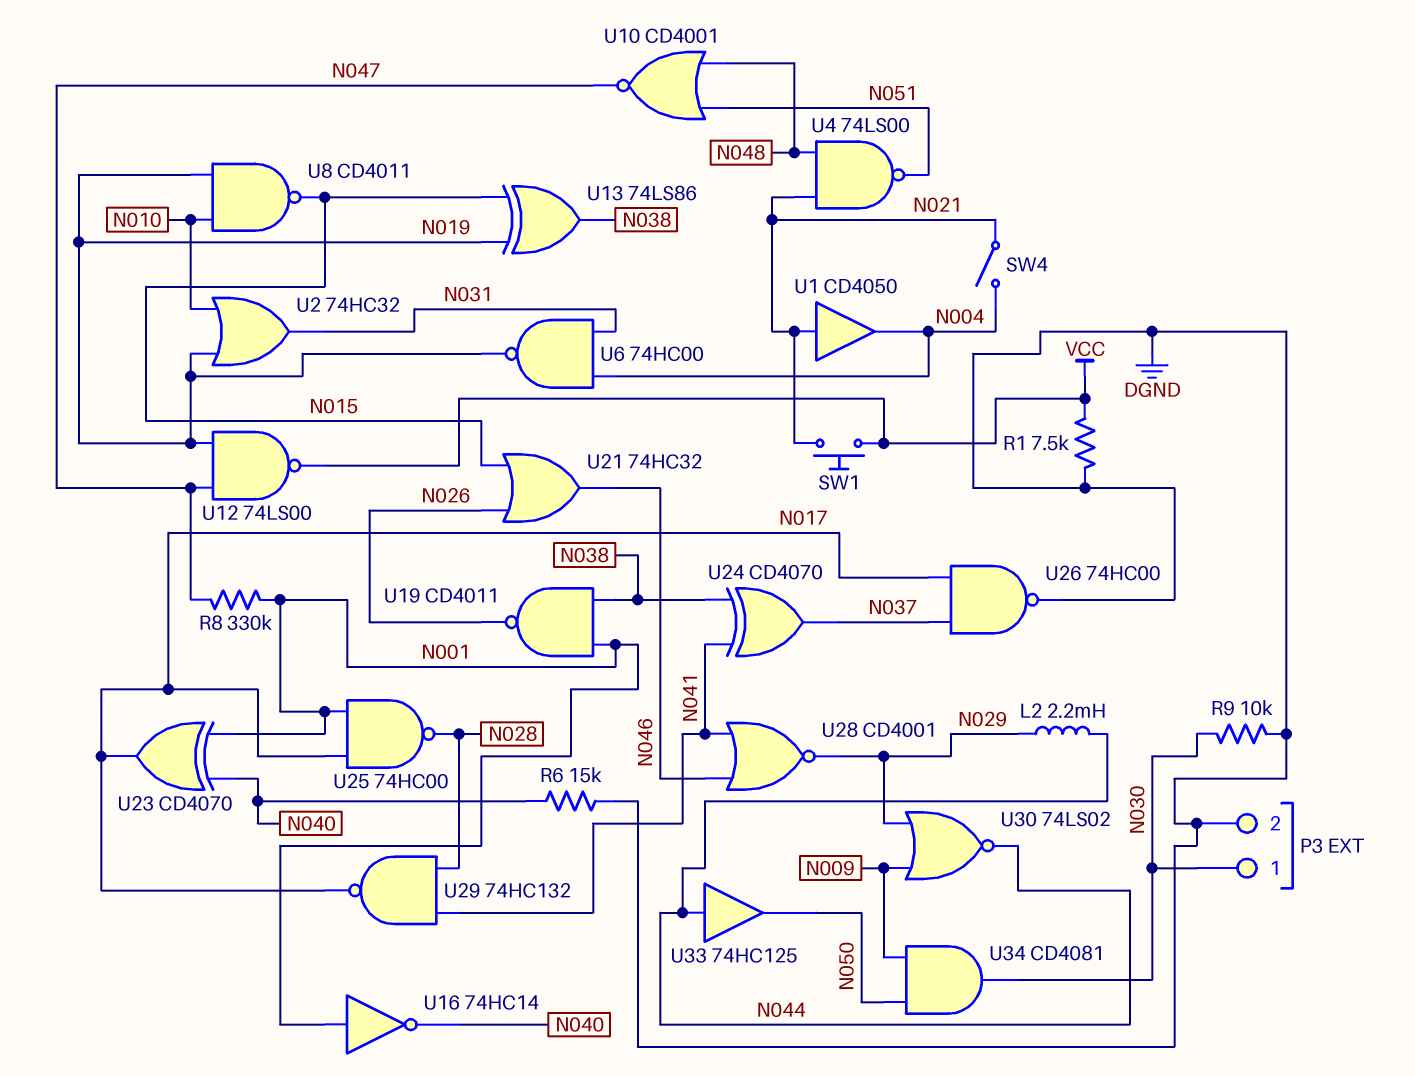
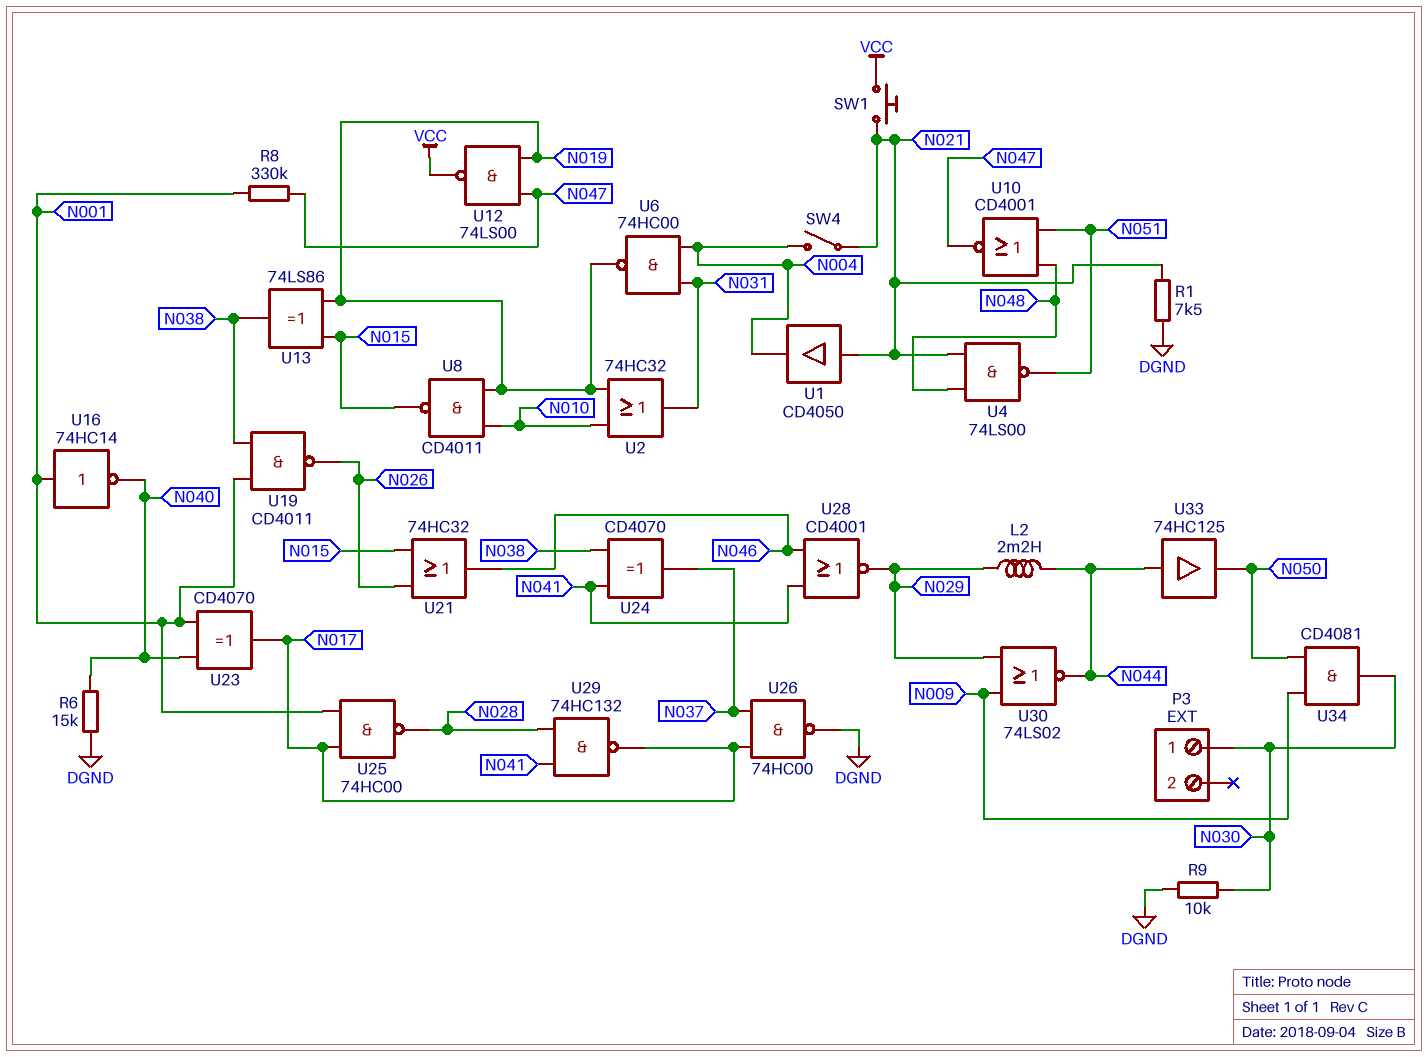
P3 pin 2: DGND -> none
R1: 7.5k (DGND, VCC) -> 7.5k (DGND, N021)

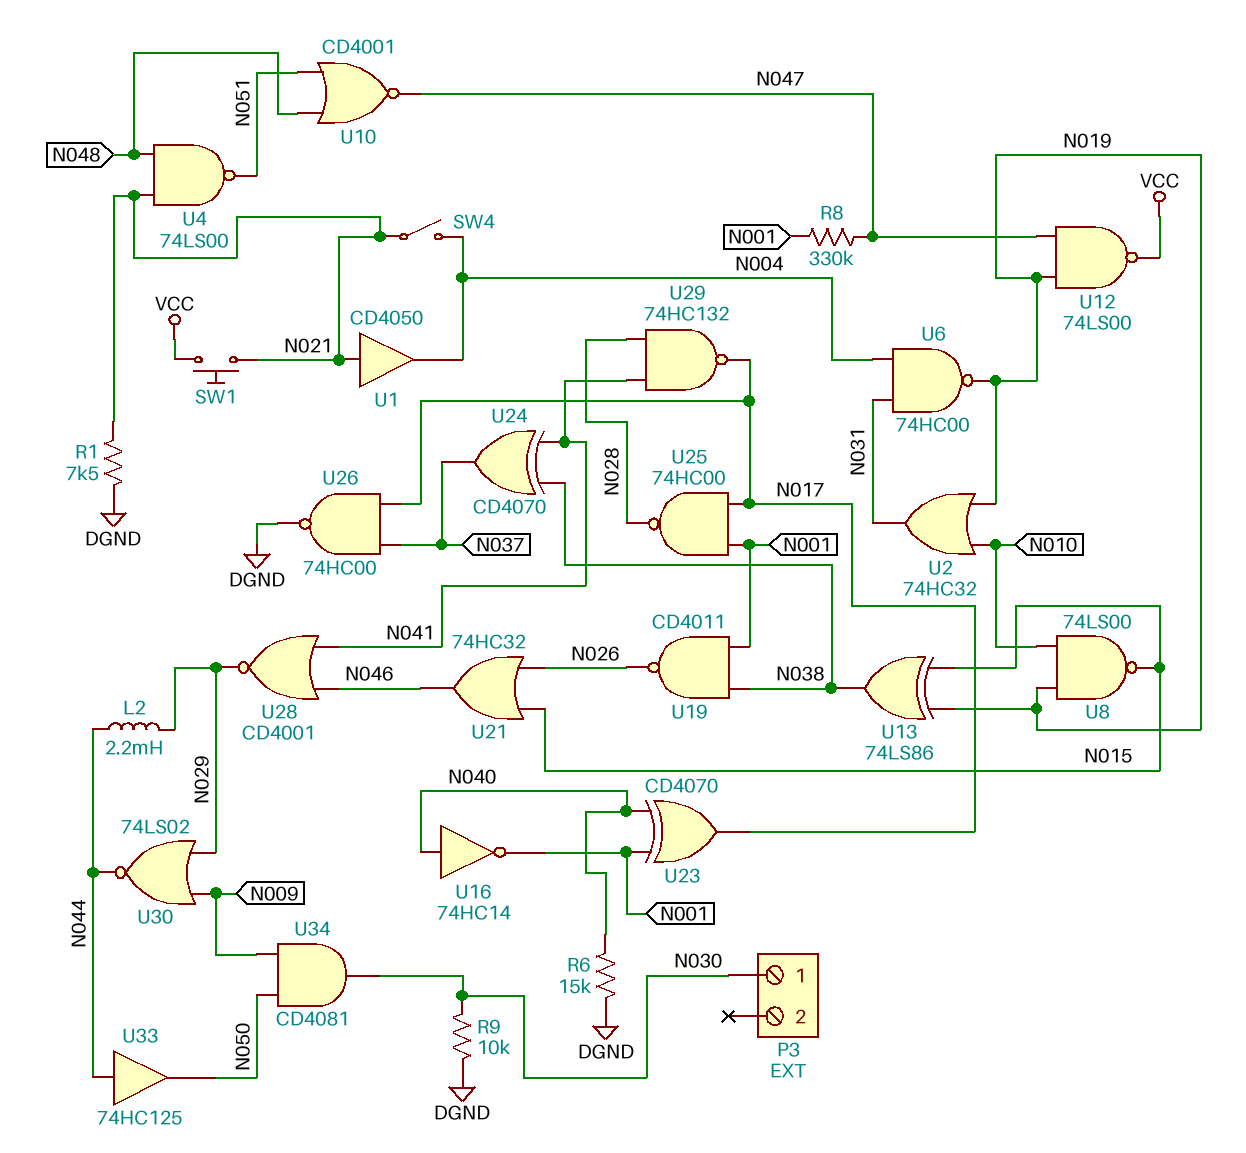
U8: NAND CD4011 (in N010, in N019, out N015) -> NAND 74LS00 (in N010, in N019, out N015)
U16: NOT 74HC14 (in N001, out N040) -> NOT 74HC14 (in N040, out N001)

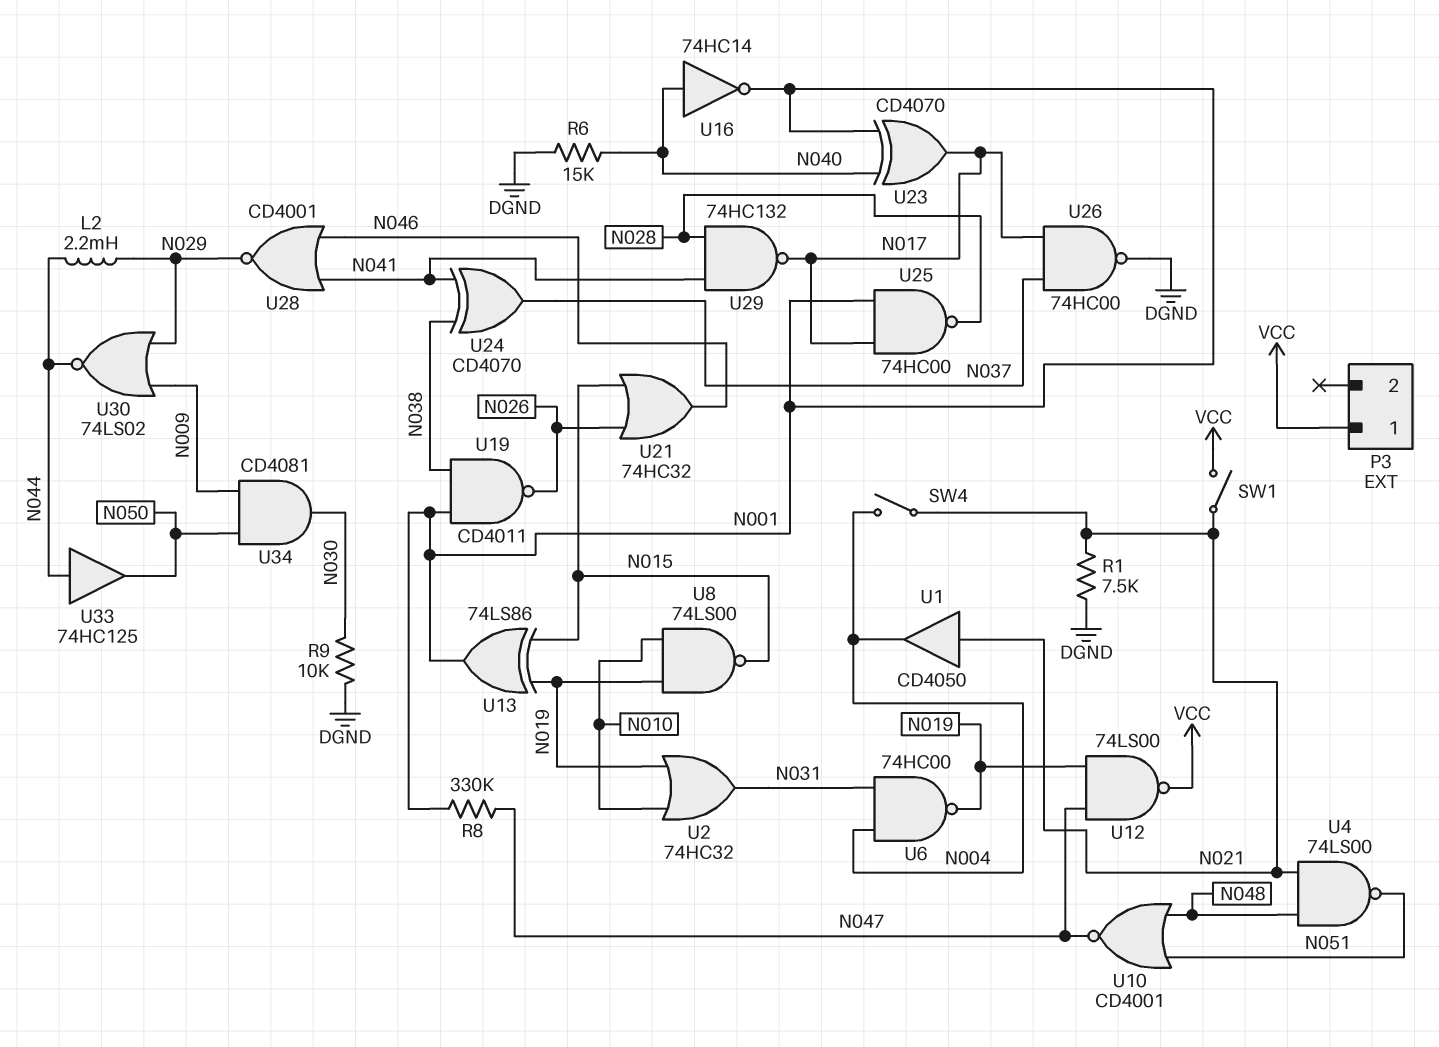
P3 pin 1: N030 -> VCC
SW1: button (N021, VCC) -> switch (N021, VCC)
U13: XOR 74LS86 (in N015, in N019, out N038) -> XOR 74LS86 (in N015, in N019, out N001)

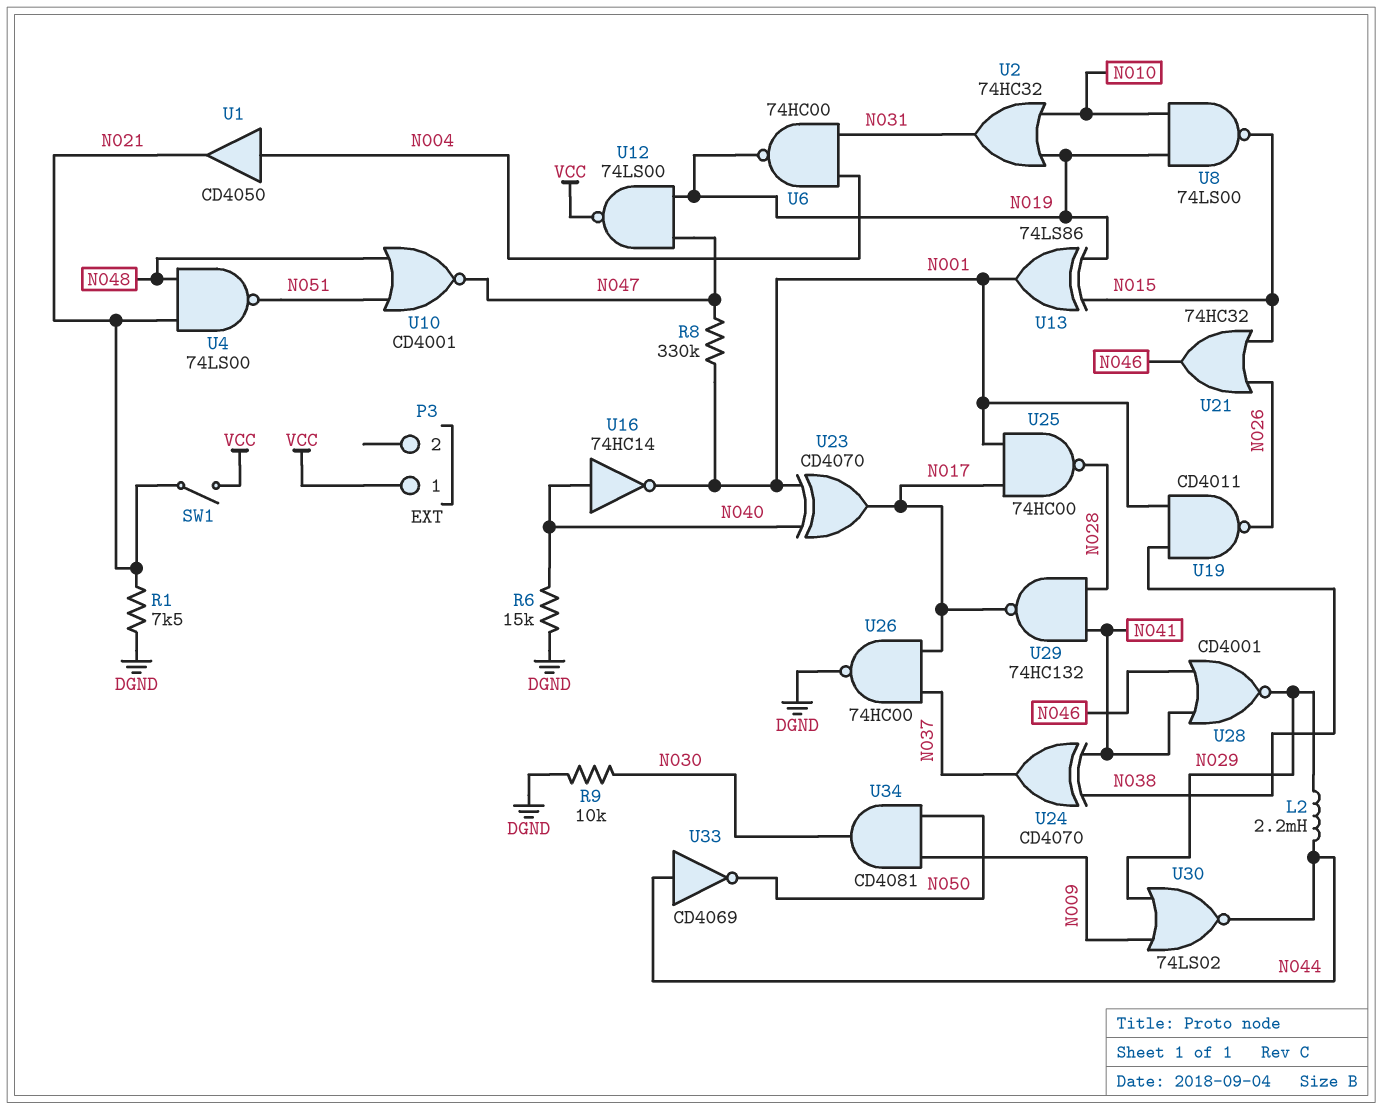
SW4: switch (N004, N021) -> none
U1: buffer CD4050 (in N021, out N004) -> buffer CD4050 (in N004, out N021)
U33: buffer 74HC125 (in N044, out N050) -> NOT CD4069 (in N044, out N050)

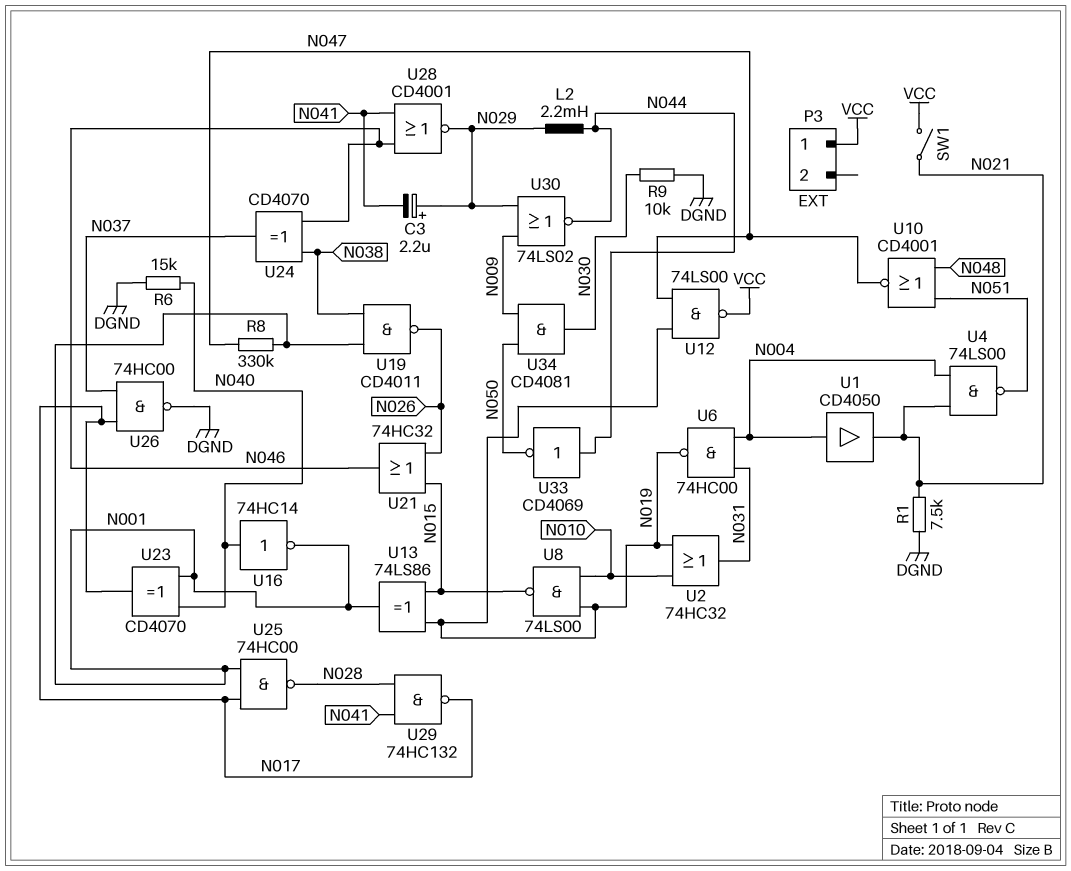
C3: none -> 2.2uF (plus N029, minus N041)
U4: NAND 74LS00 (in N021, in N048, out N051) -> NAND 74LS00 (in N004, in N021, out N051)
U24: XOR CD4070 (in N038, in N041, out N037) -> XOR CD4070 (in N038, in N046, out N037)

